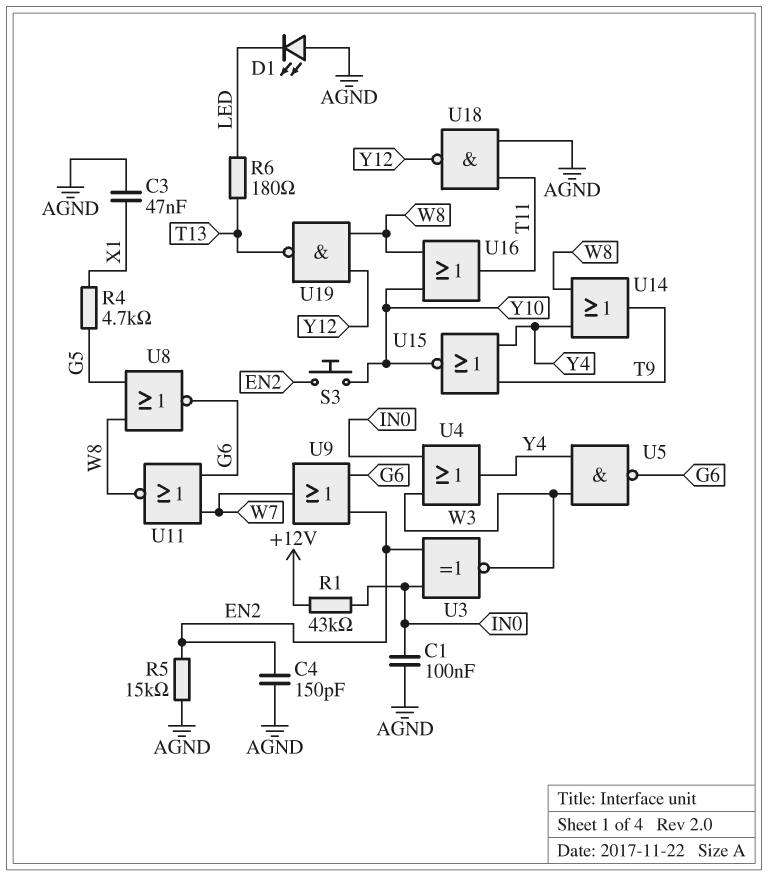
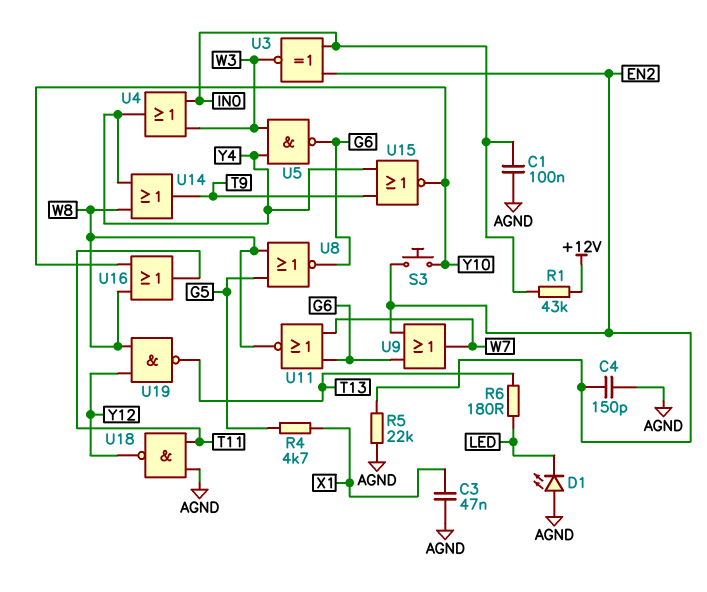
R5: 15k (AGND, EN2) -> 22k (AGND, EN2)

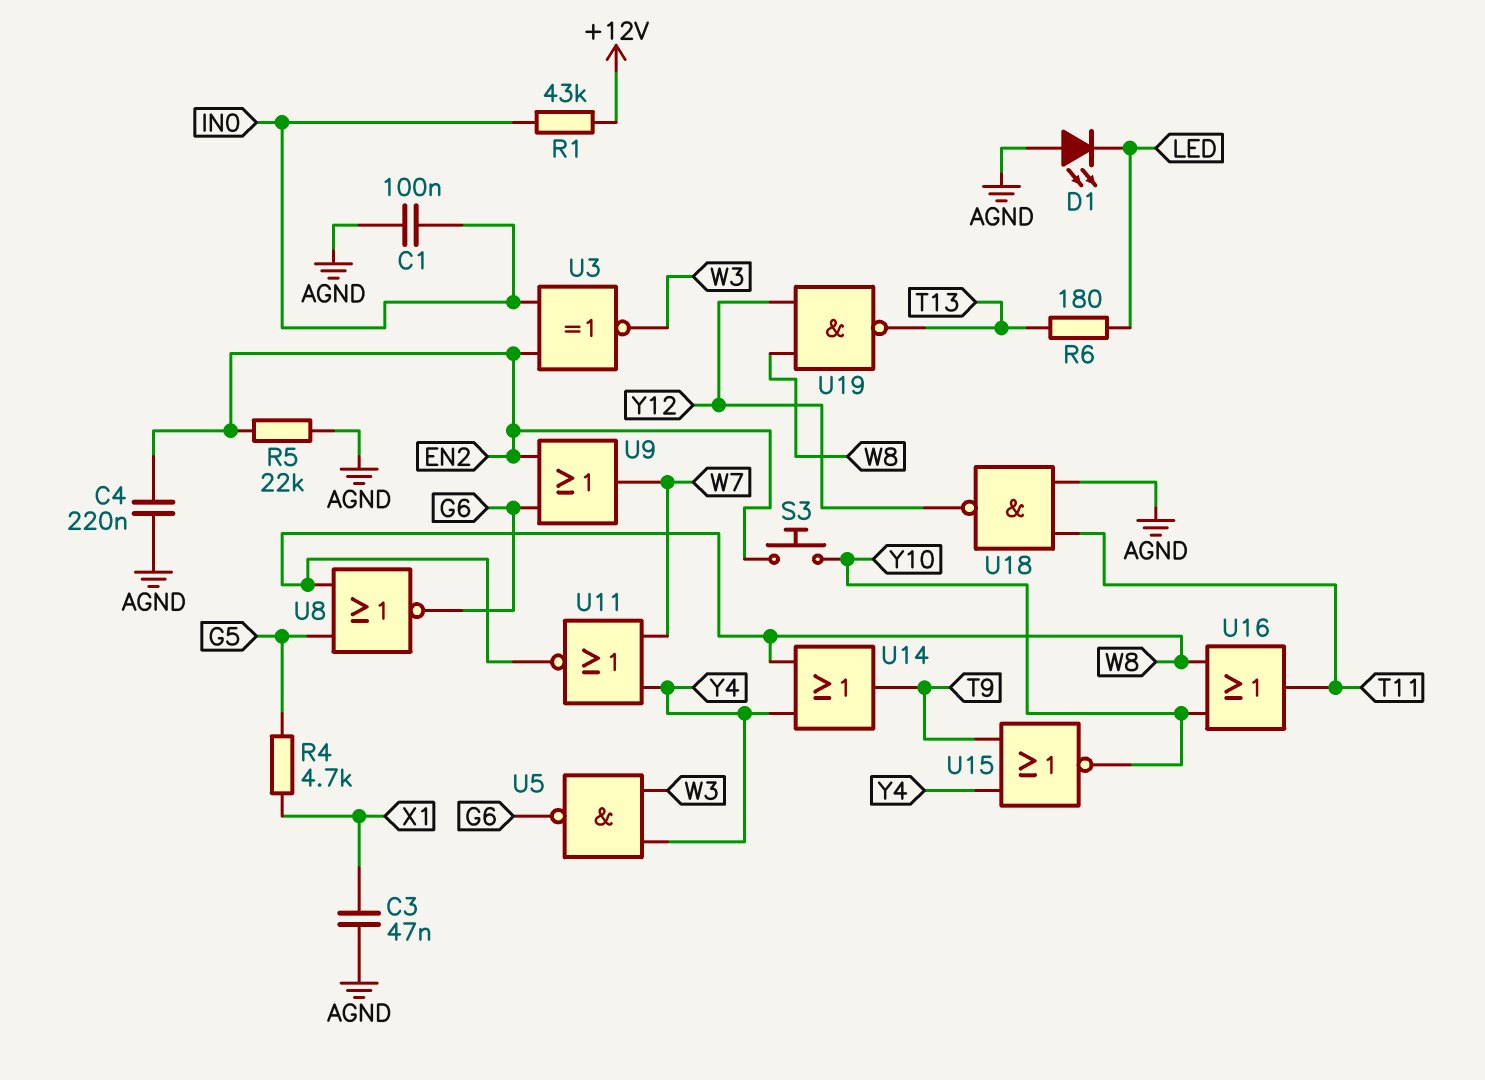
C4: 150pF (AGND, EN2) -> 220nF (AGND, EN2)
U4: OR (in IN0, in W3, out Y4) -> none
U11: NOR (in G6, in W7, out W8) -> NOR (in W7, in Y4, out W8)

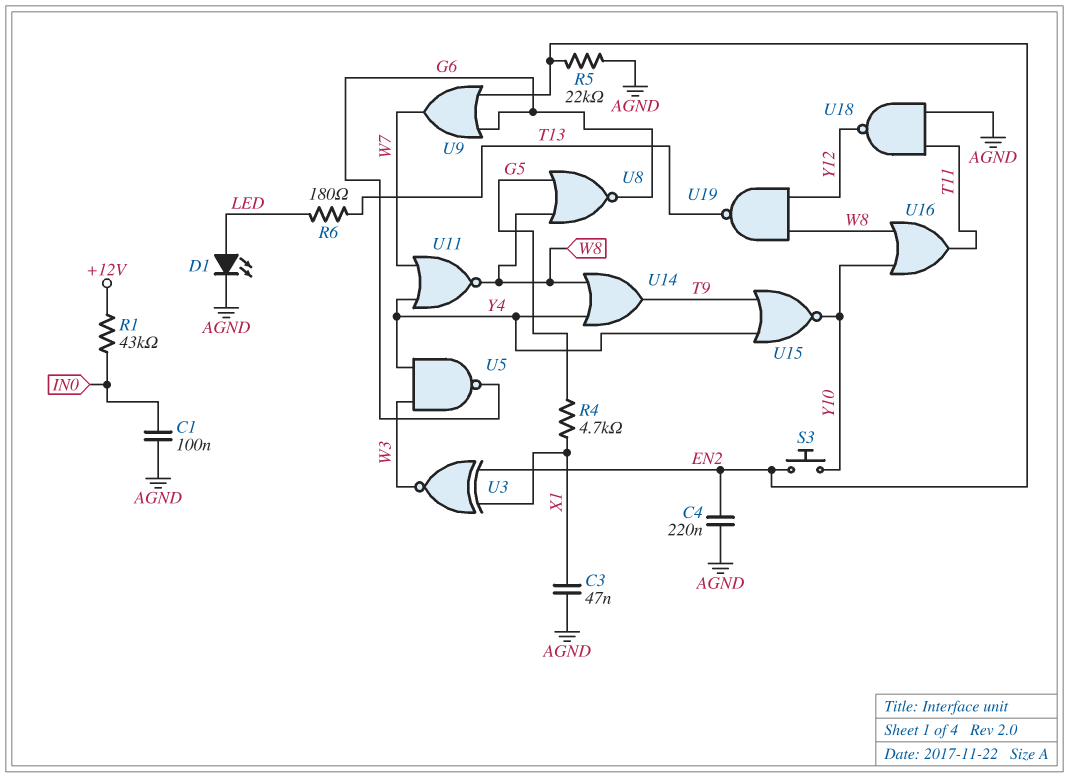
D1: LED (A AGND, K LED) -> LED (A LED, K AGND)
U3: XNOR (in EN2, in IN0, out W3) -> XNOR (in EN2, in X1, out W3)

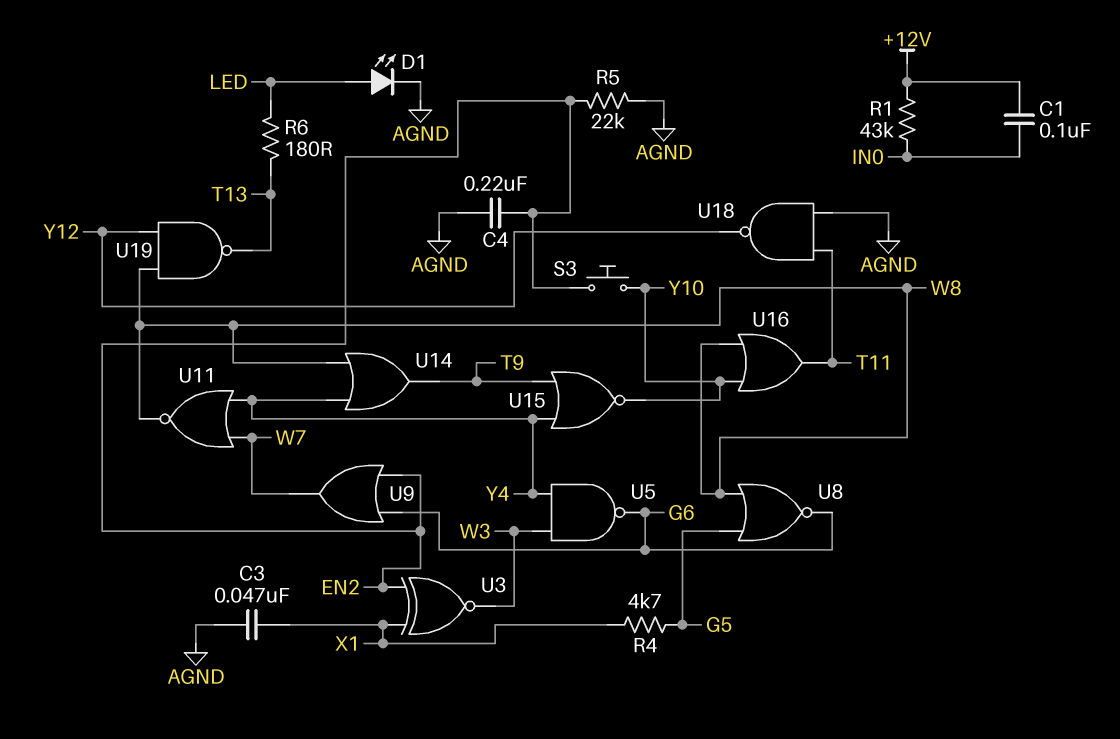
C1: 100nF (AGND, IN0) -> 100nF (+12V, IN0)

